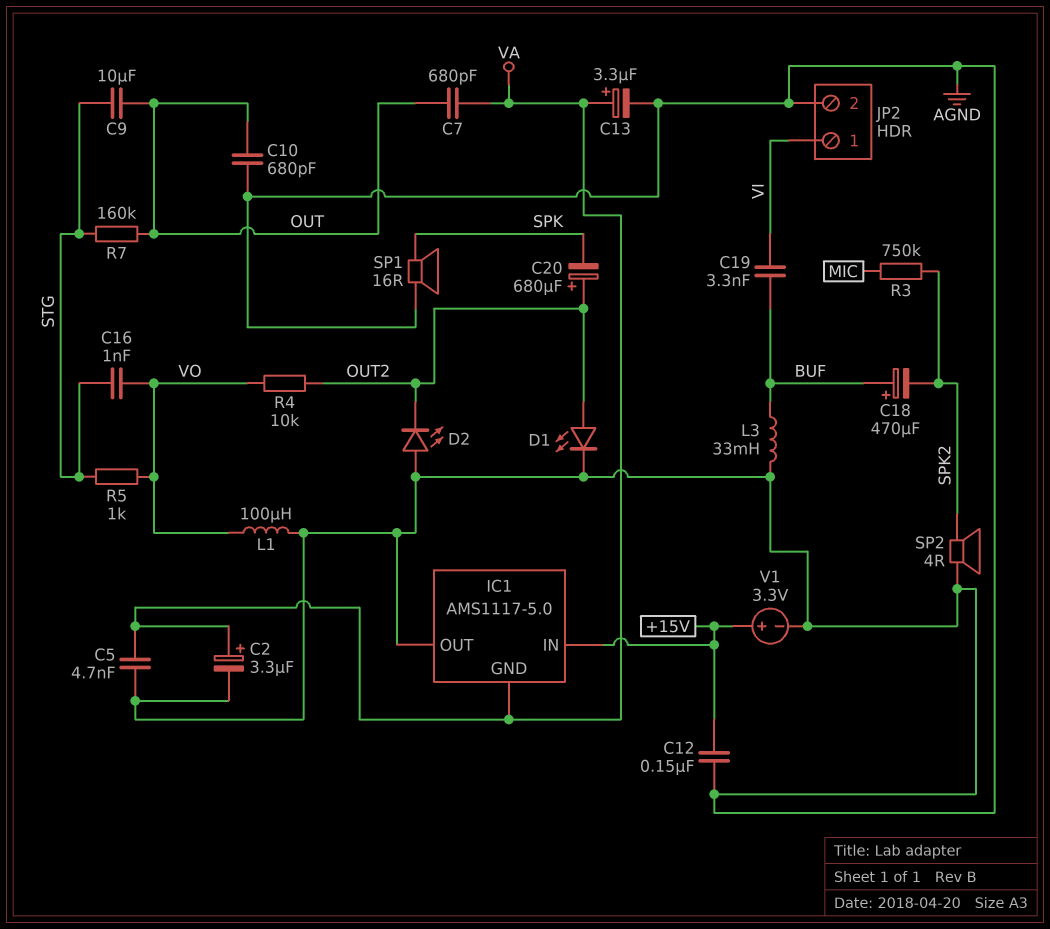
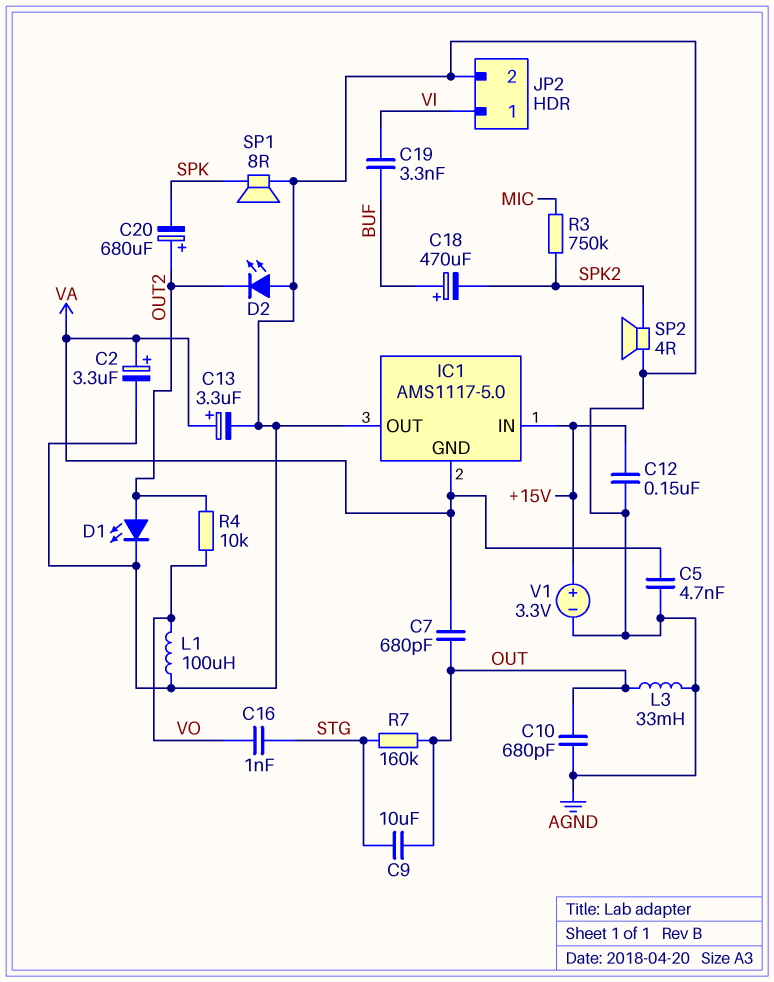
L3: 33mH (AGND, BUF) -> 33mH (AGND, OUT)
R5: 1k (STG, VO) -> none
SP1: speaker 16R (AGND, SPK) -> speaker 8R (AGND, SPK)

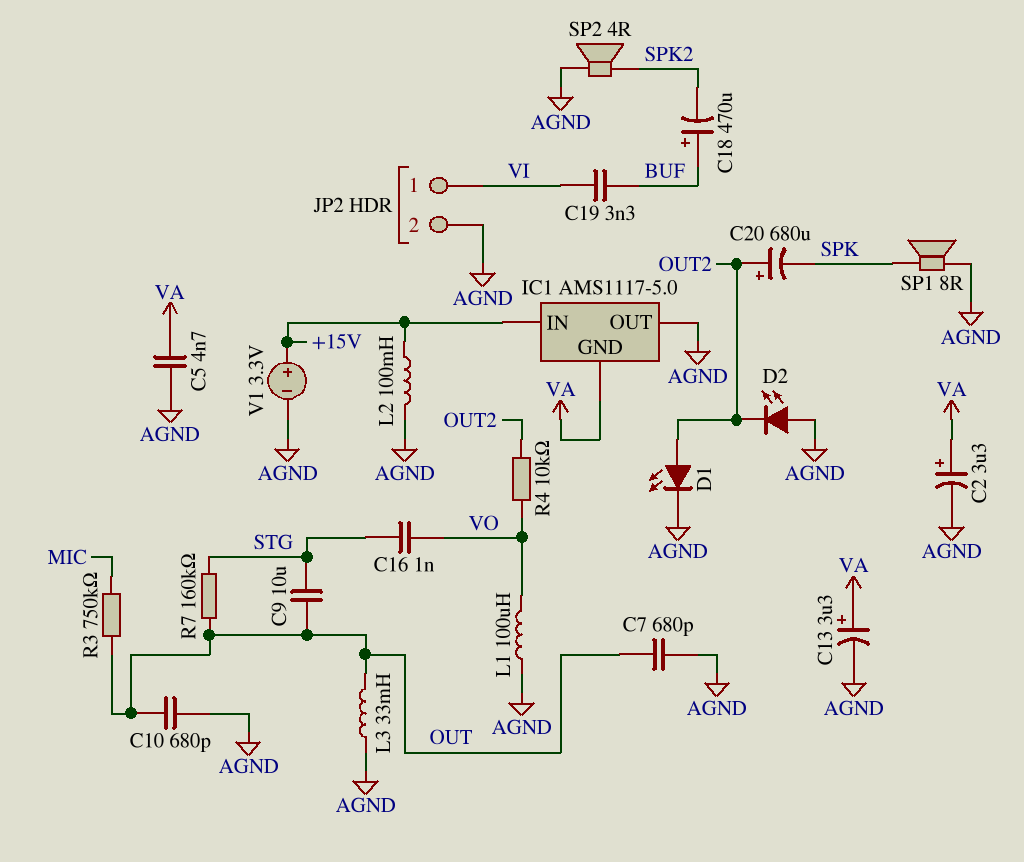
C7: 680pF (OUT, VA) -> 680pF (AGND, OUT)
C12: 150nF (+15V, AGND) -> none
L2: none -> 100mH (+15V, AGND)
R3: 750k (MIC, SPK2) -> 750k (MIC, OUT)

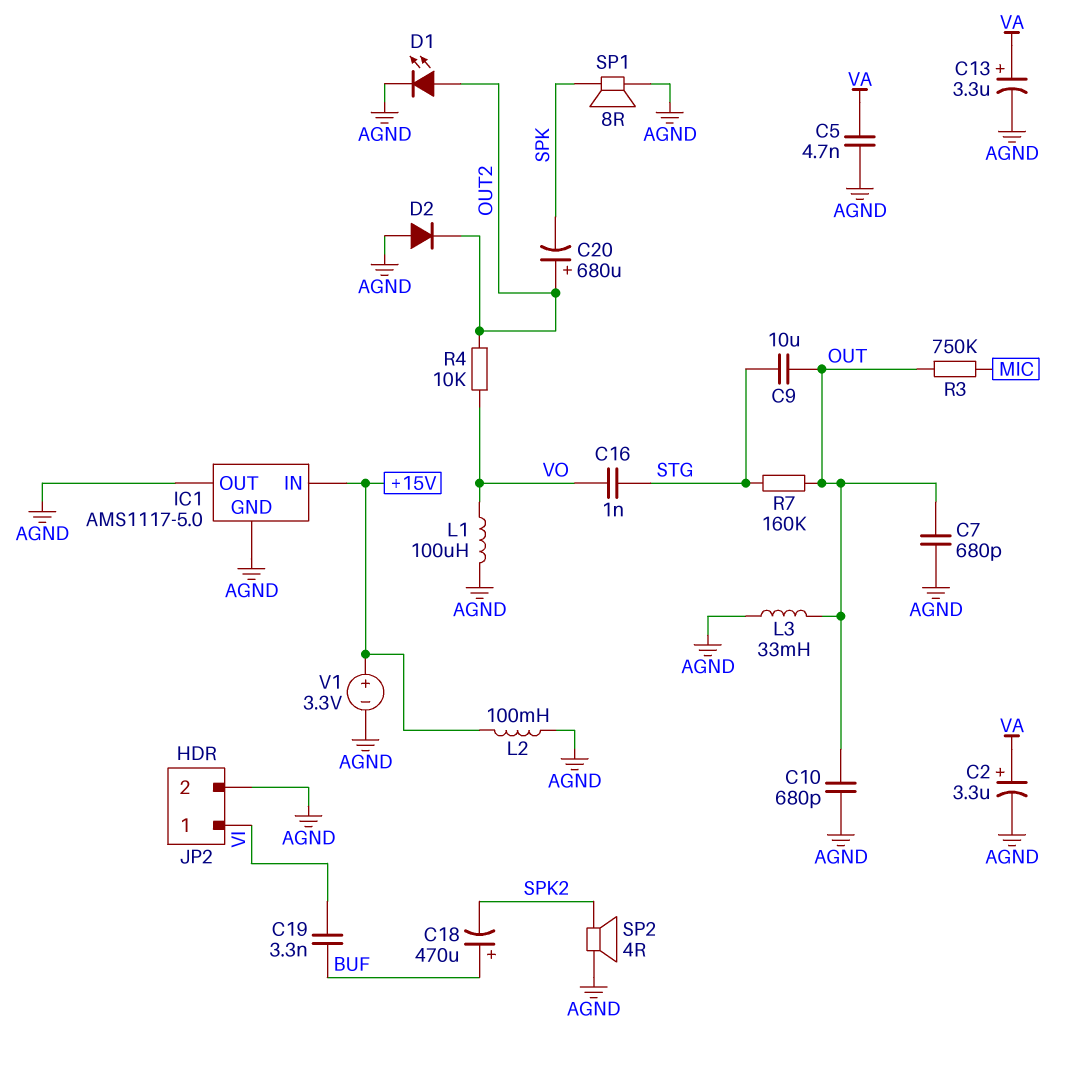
D2: LED (A AGND, K OUT2) -> diode (A AGND, K OUT2)
IC1 pin GND: VA -> AGND

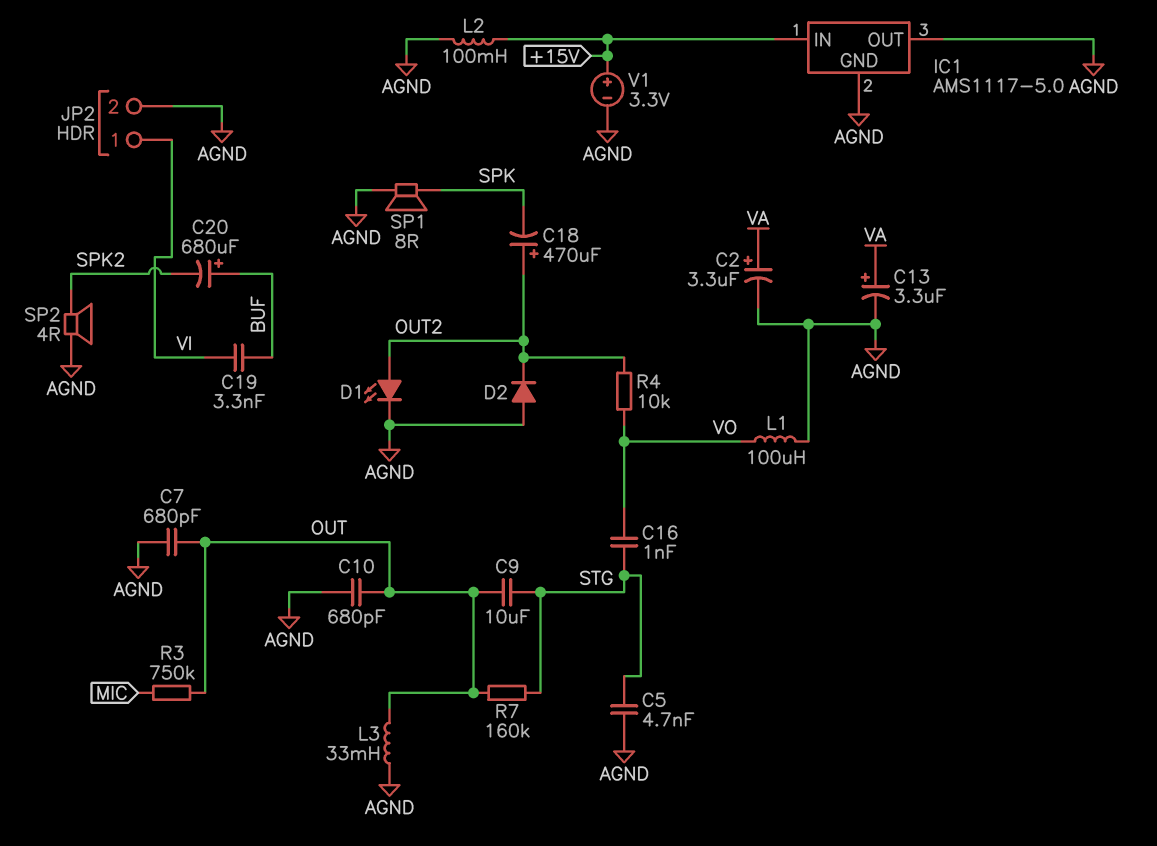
C5: 4.7nF (AGND, VA) -> 4.7nF (AGND, STG)
C18: 470uF (plus BUF, minus SPK2) -> 470uF (plus OUT2, minus SPK)
C20: 680uF (plus OUT2, minus SPK) -> 680uF (plus BUF, minus SPK2)

